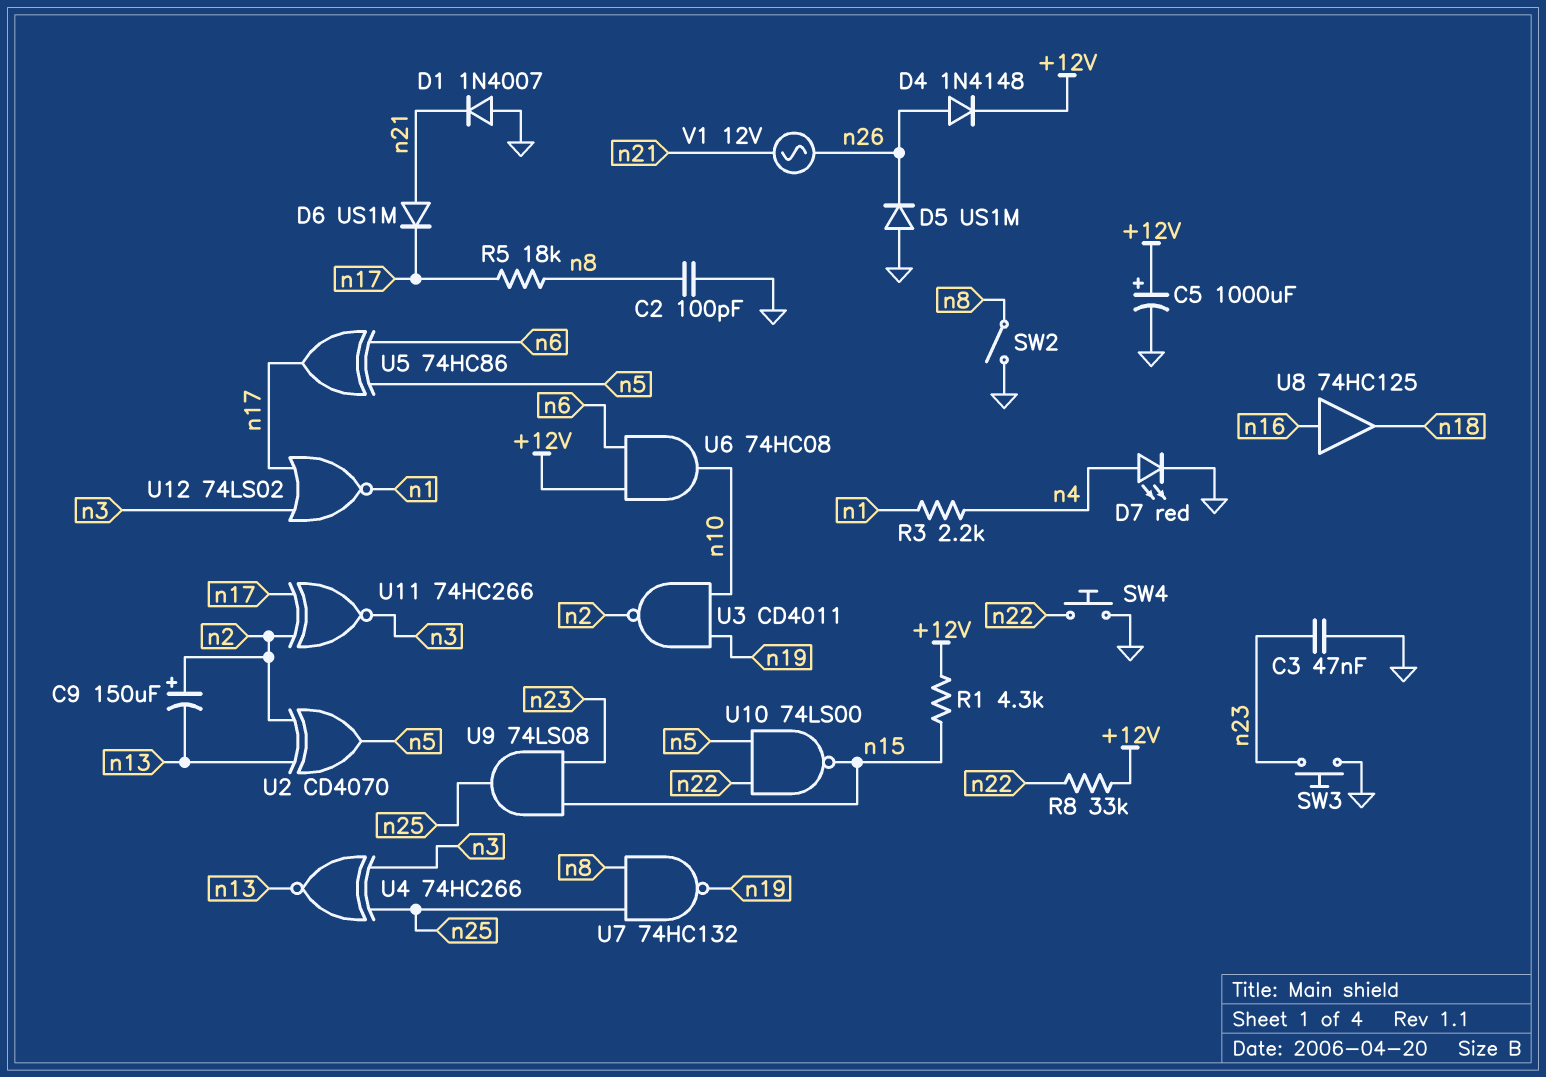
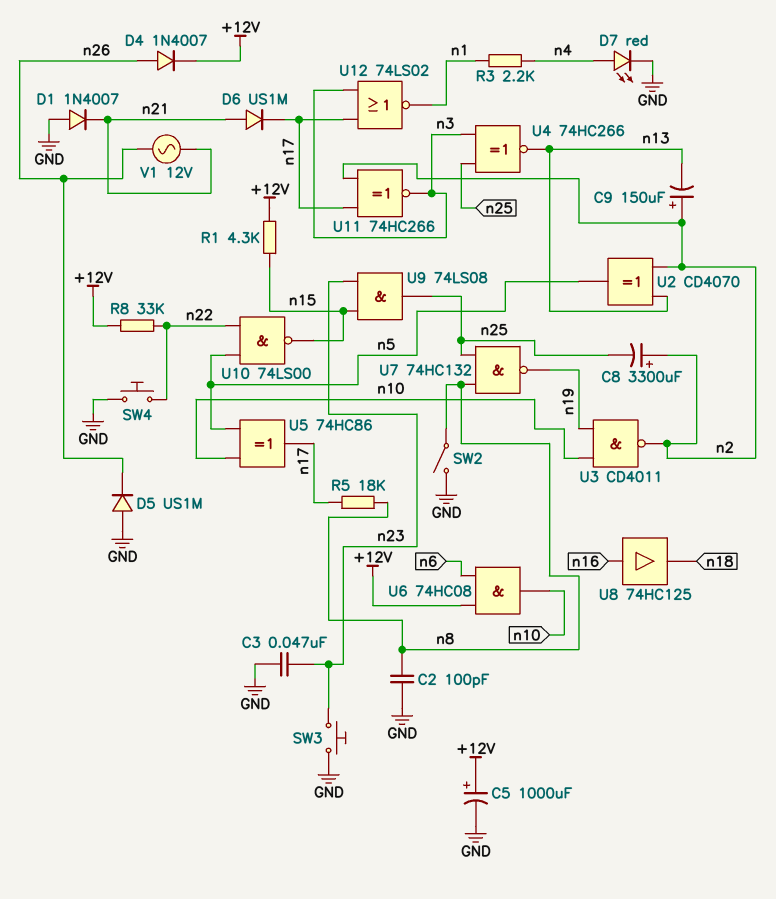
C8: none -> 3300uF (plus n2, minus n25)
D4: diode 1N4148 (A n26, K +12V) -> diode 1N4007 (A n26, K +12V)
U5: XOR 74HC86 (in n5, in n6, out n17) -> XOR 74HC86 (in n5, in n10, out n17)

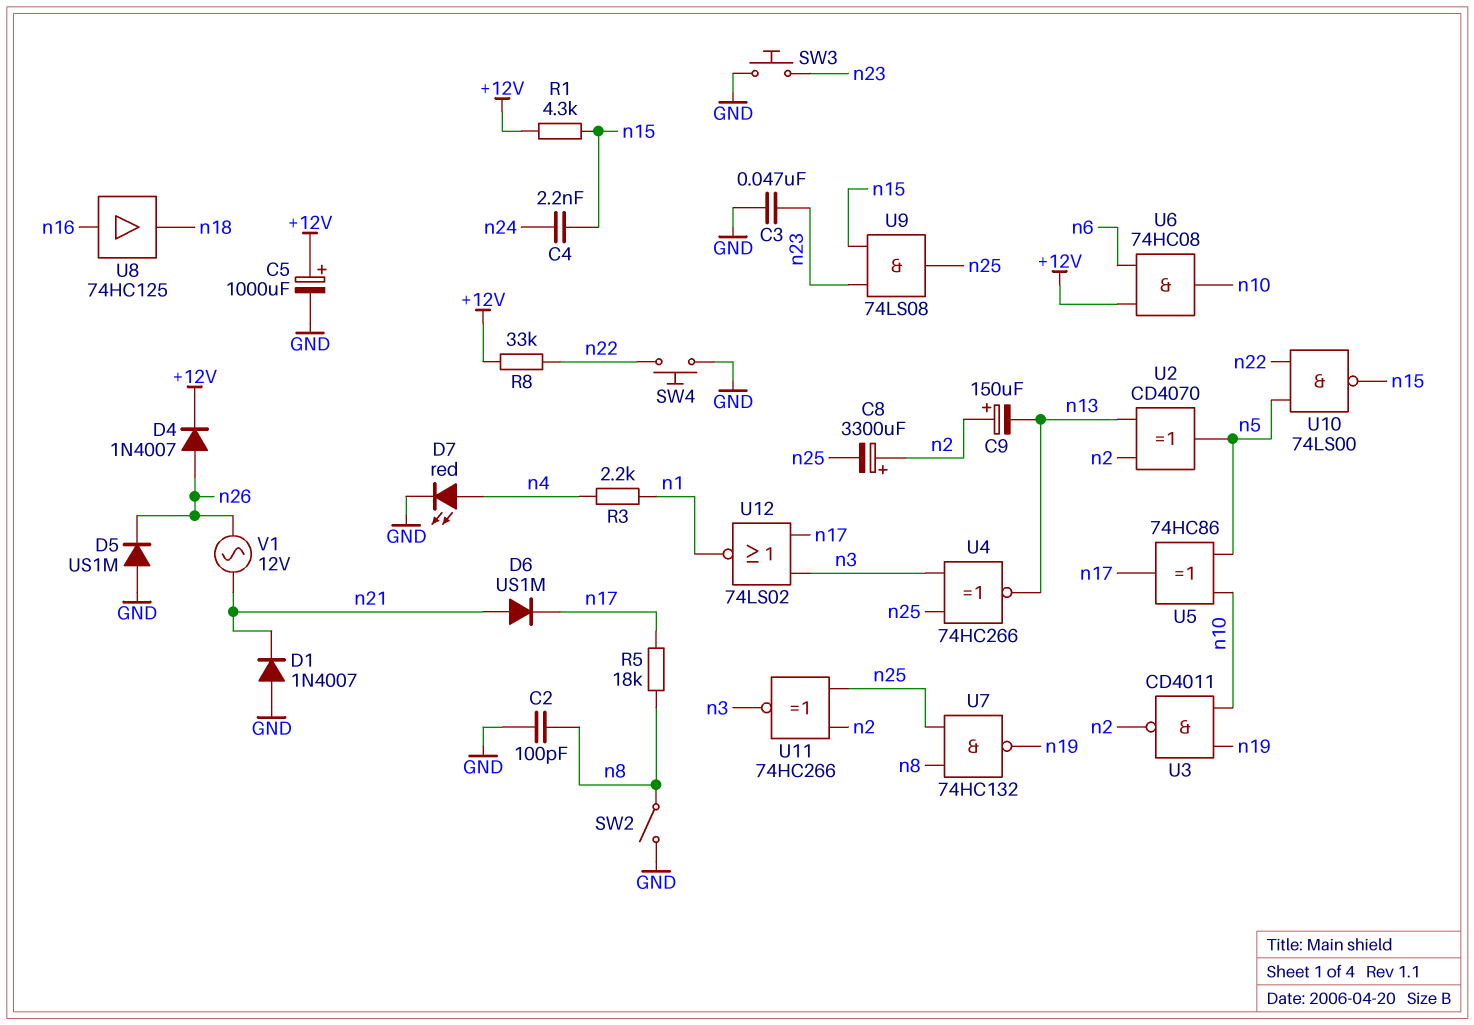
C4: none -> 2.2nF (n15, n24)
U11: XNOR 74HC266 (in n2, in n17, out n3) -> XNOR 74HC266 (in n2, in n25, out n3)

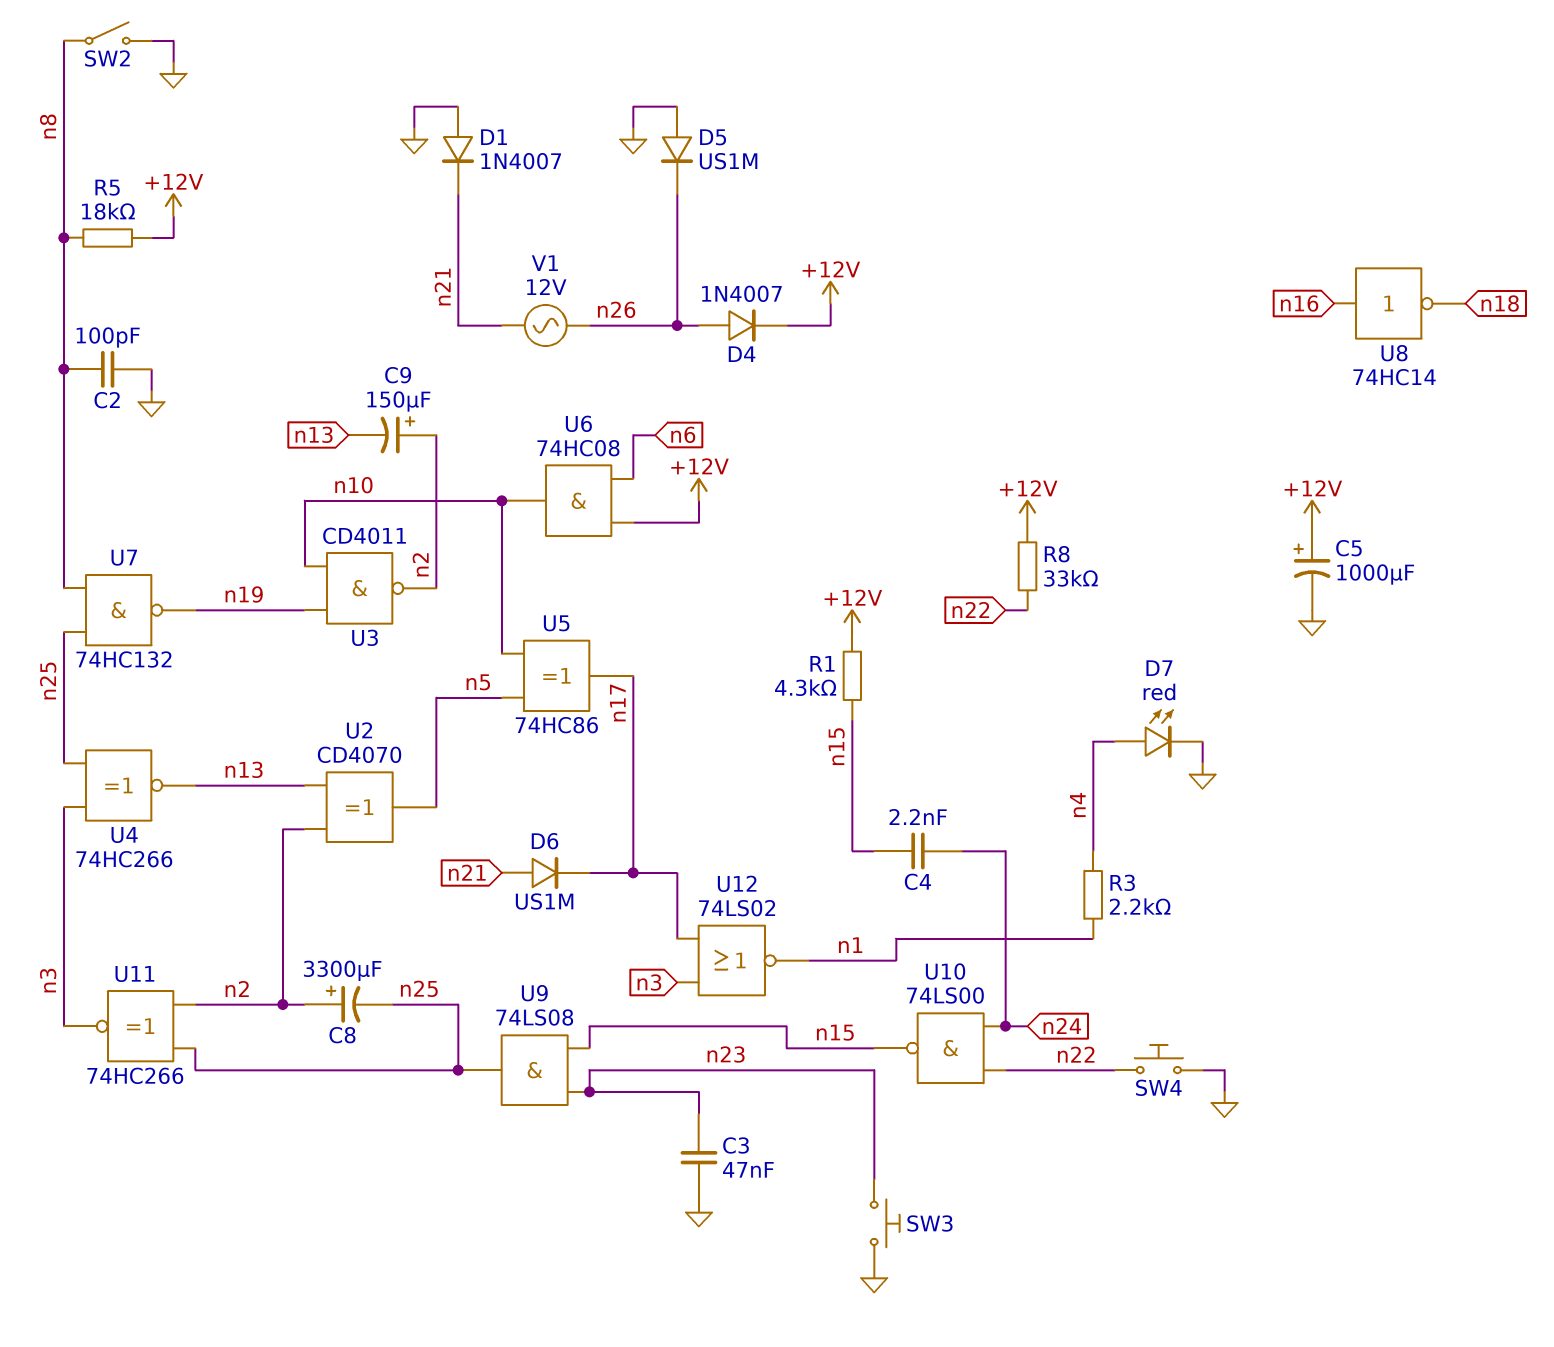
R5: 18k (n8, n17) -> 18k (+12V, n8)
U8: buffer 74HC125 (in n16, out n18) -> NOT 74HC14 (in n16, out n18)
U10: NAND 74LS00 (in n5, in n22, out n15) -> NAND 74LS00 (in n22, in n24, out n15)

